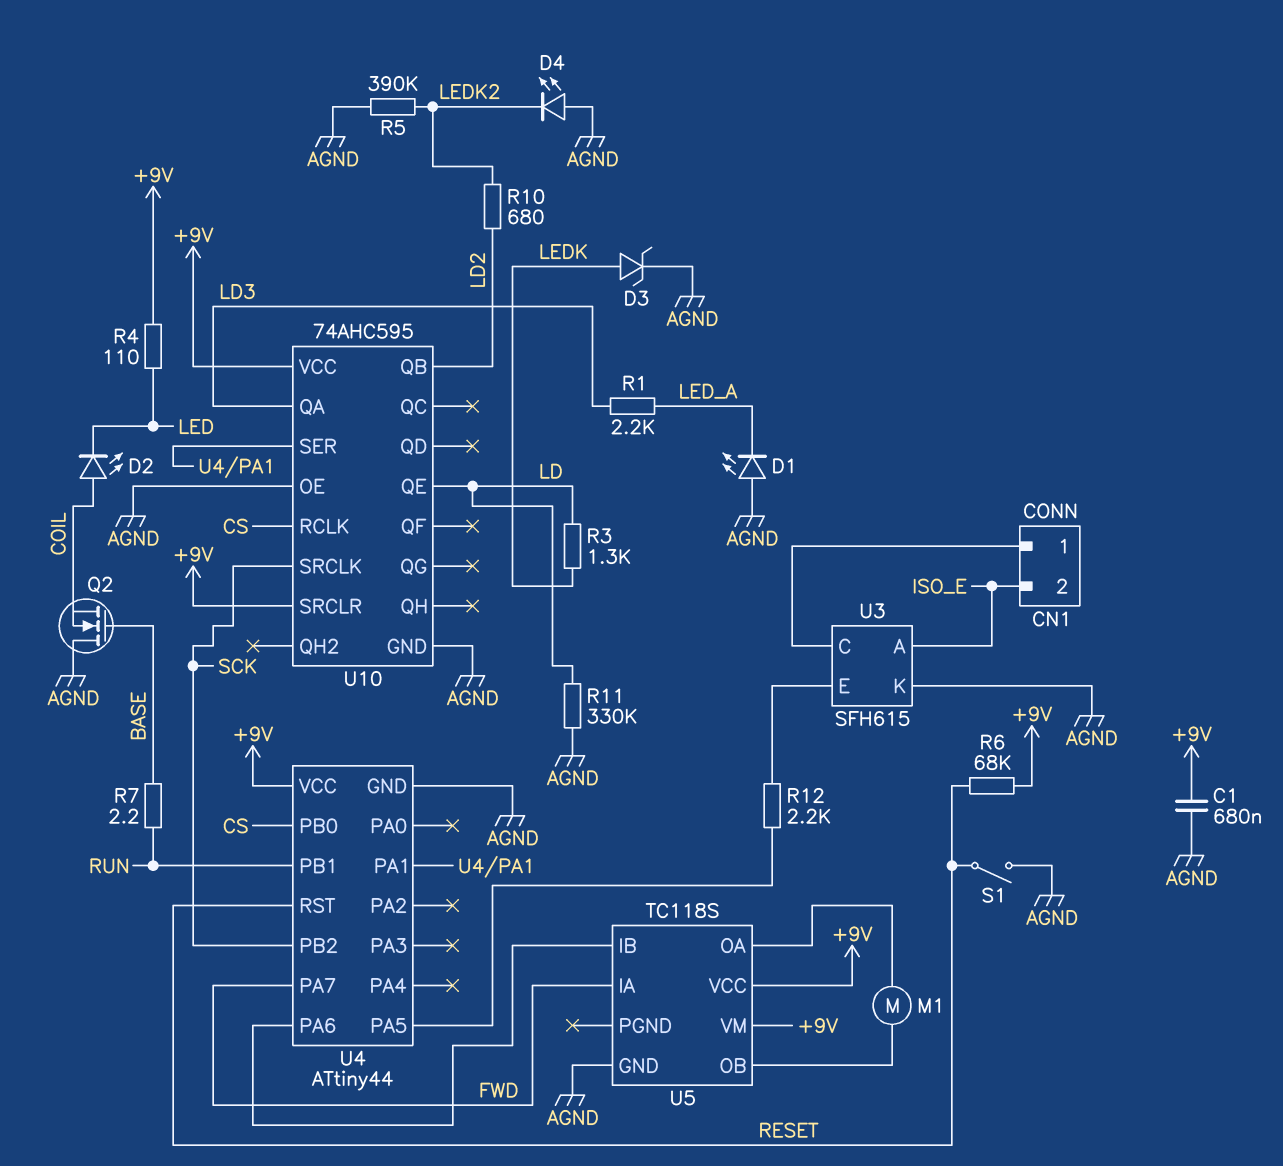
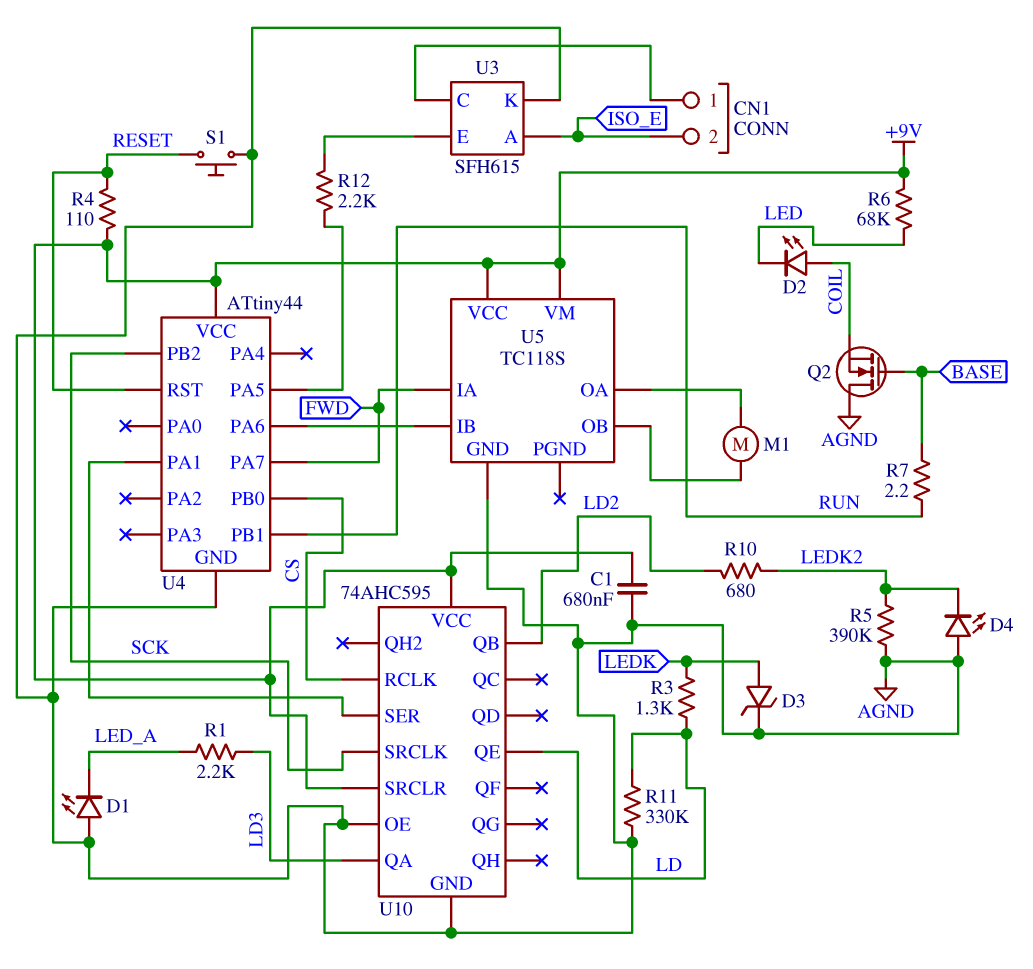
R4: 110 (+9V, LED) -> 110 (+9V, RESET)
R6: 68k (+9V, RESET) -> 68k (+9V, LED)
S1: switch (AGND, RESET) -> button (AGND, RESET)

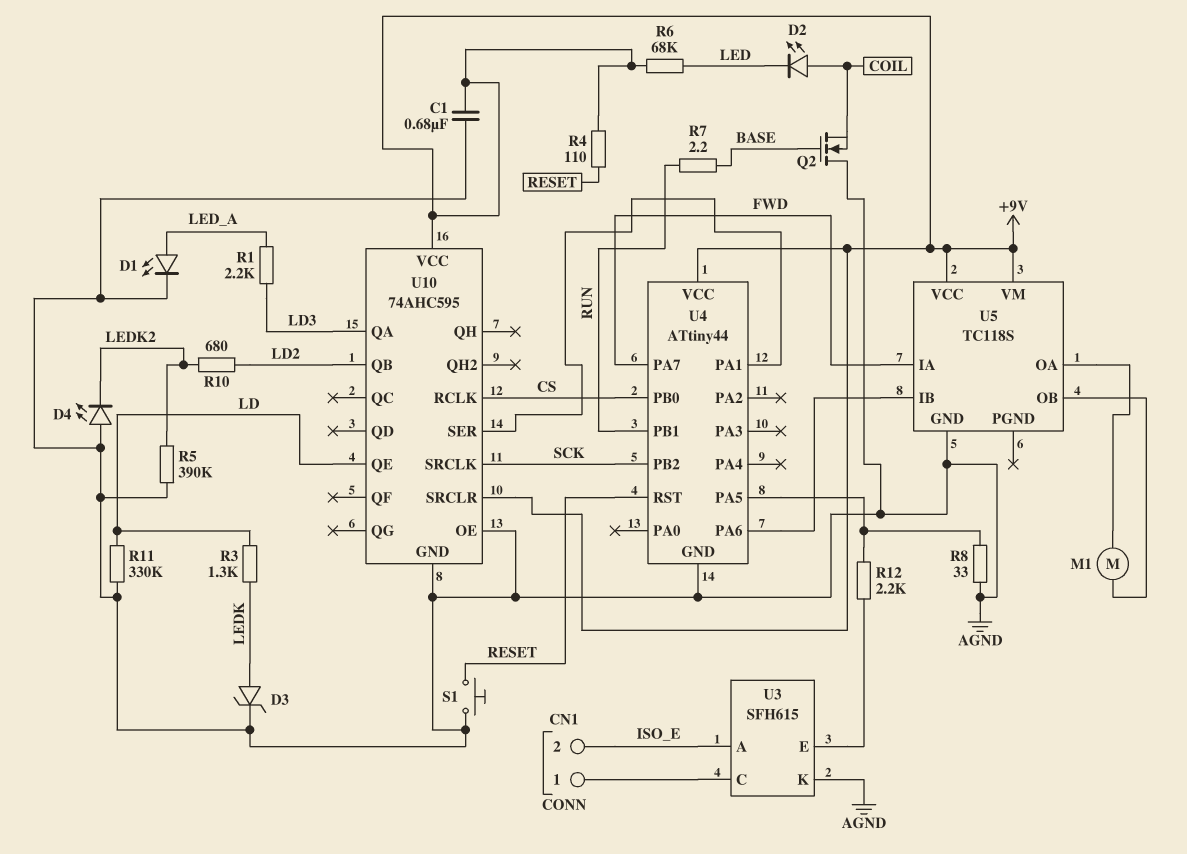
D1: LED (A AGND, K LED_A) -> LED (A LED_A, K AGND)
R8: none -> 33 (AGND, U4/PA5)

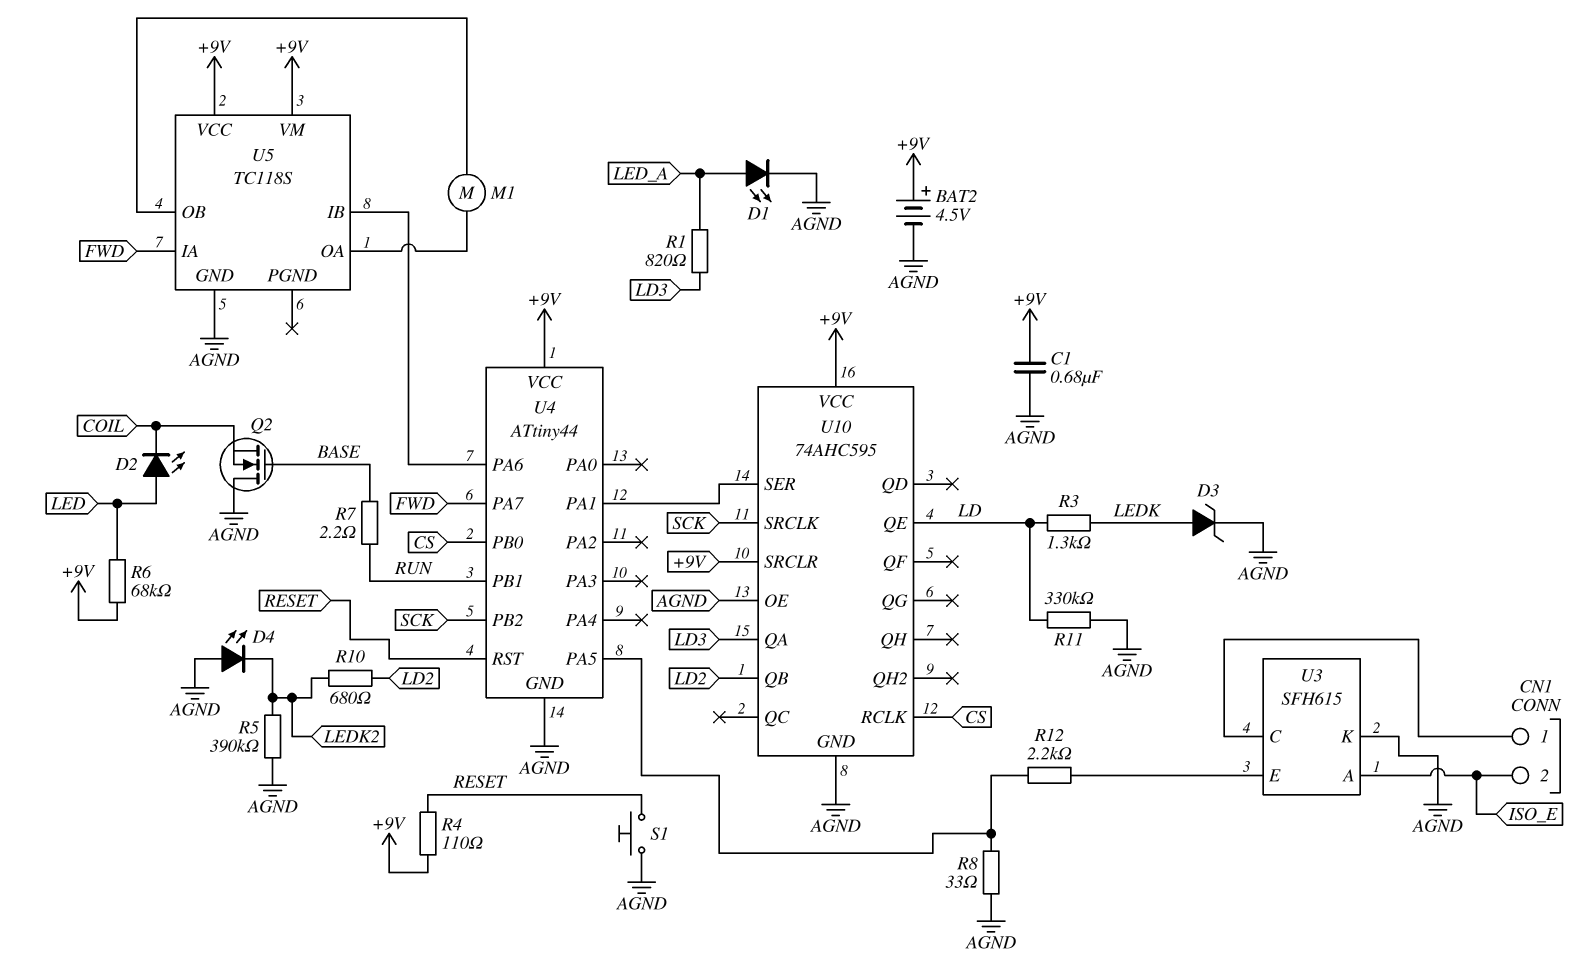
BAT2: none -> 4.5V (plus +9V, minus AGND)
D2: LED (A COIL, K LED) -> LED (A LED, K COIL)
R1: 2.2k (LD3, LED_A) -> 820 (LD3, LED_A)

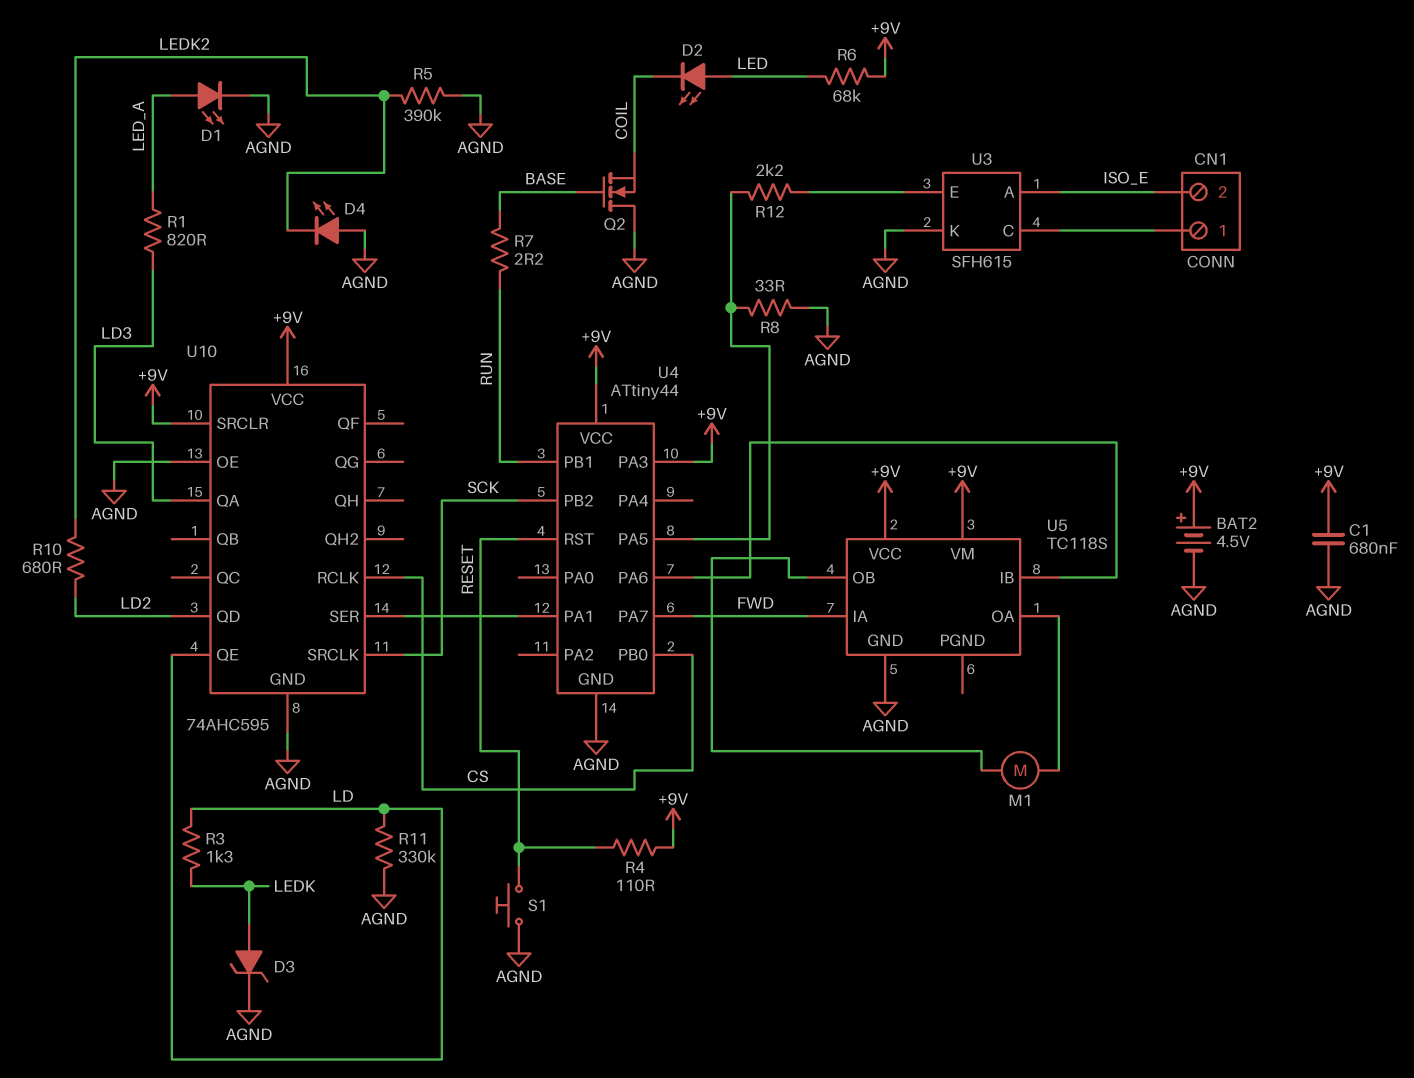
U4 pin PA3: none -> +9V
U10 pin QB: LD2 -> none
U10 pin QD: none -> LD2

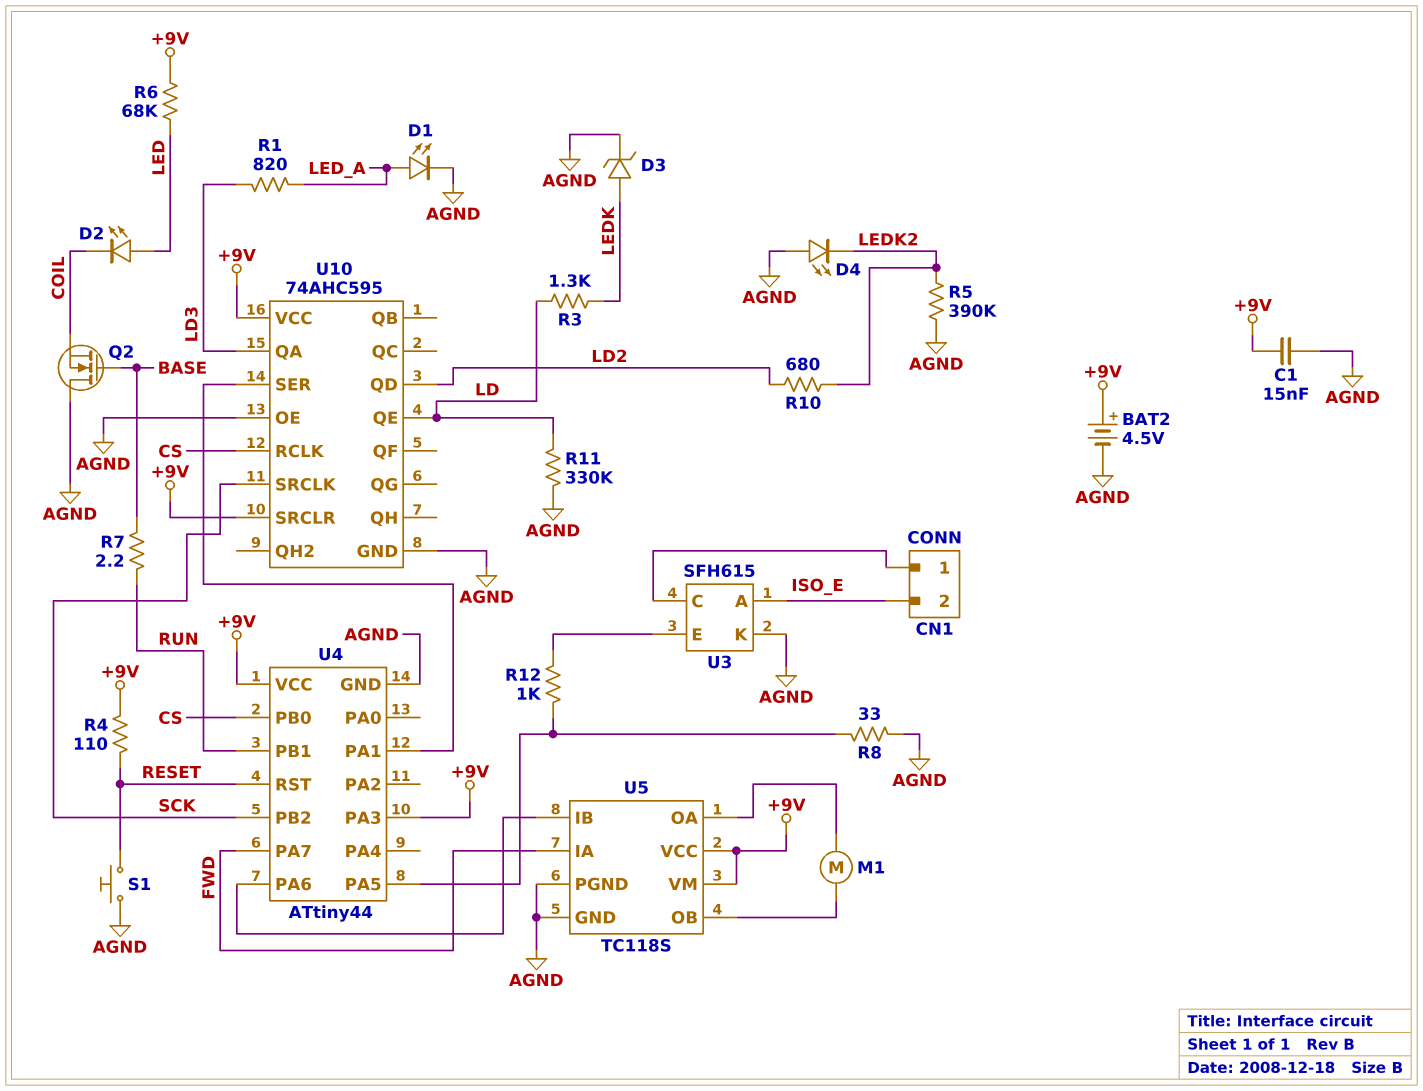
C1: 680nF (+9V, AGND) -> 15nF (+9V, AGND)
R12: 2.2k (U3/E, U4/PA5) -> 1k (U3/E, U4/PA5)
U5 pin PGND: none -> AGND

